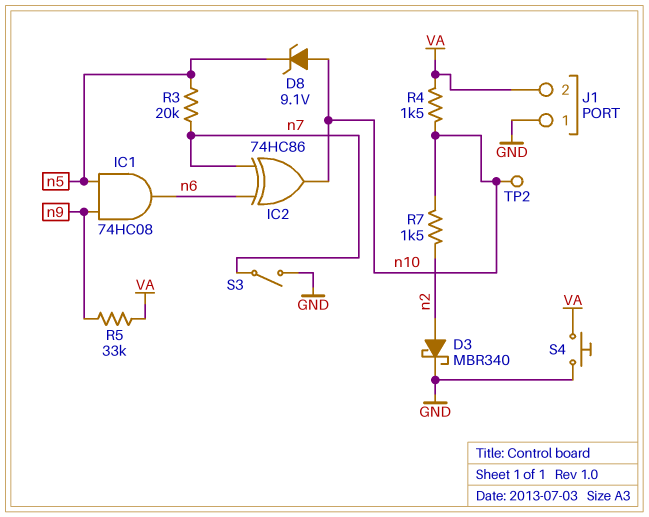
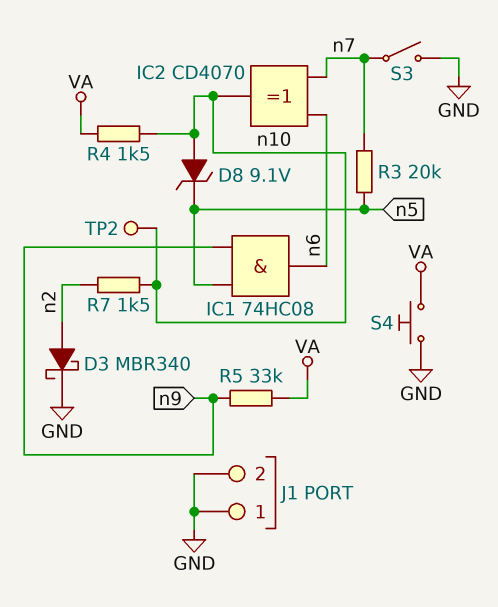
IC2: XOR 74HC86 (in n6, in n7, out n10) -> XOR CD4070 (in n6, in n7, out n10)
J1 pin 2: VA -> GND

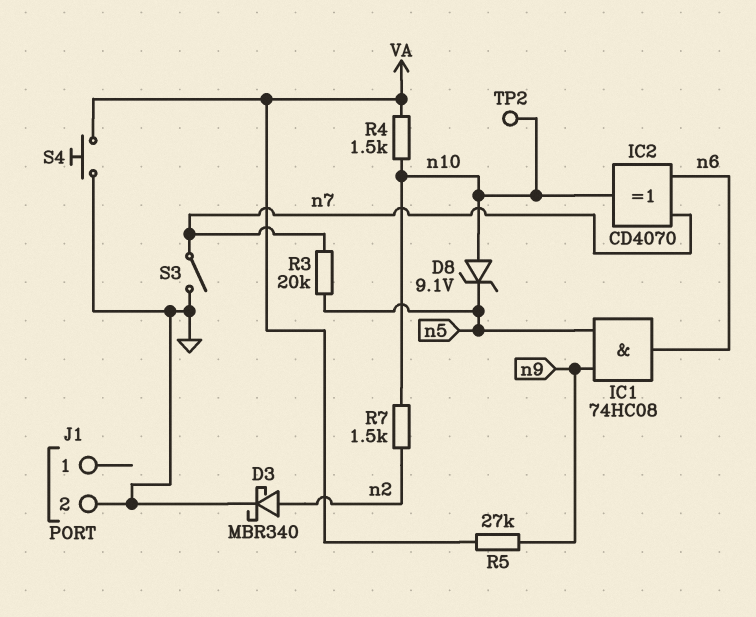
J1 pin 1: GND -> none
R5: 33k (VA, n9) -> 27k (VA, n9)

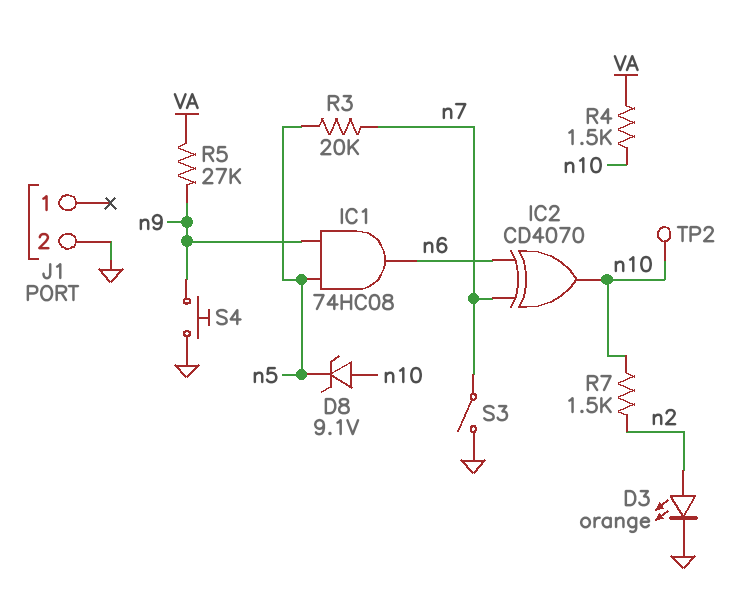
D3: schottky MBR340 (A n2, K GND) -> LED orange (A n2, K GND)
S4: button (GND, VA) -> button (GND, n9)

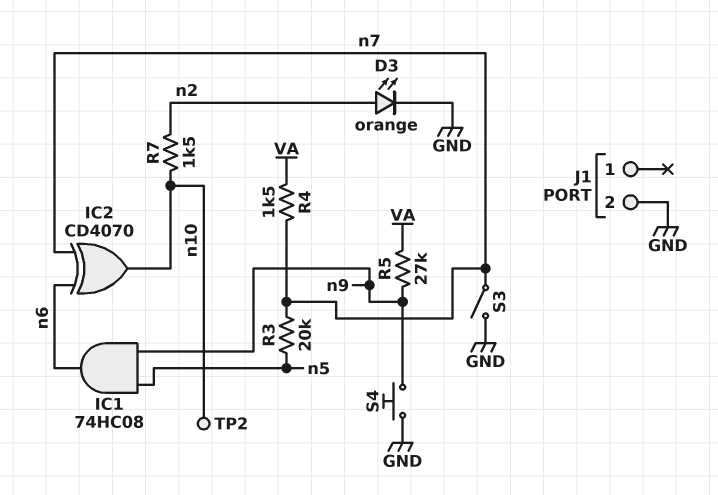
D8: zener 9.1V (A n10, K n5) -> none
R4: 1.5k (VA, n10) -> 1.5k (VA, n7)

